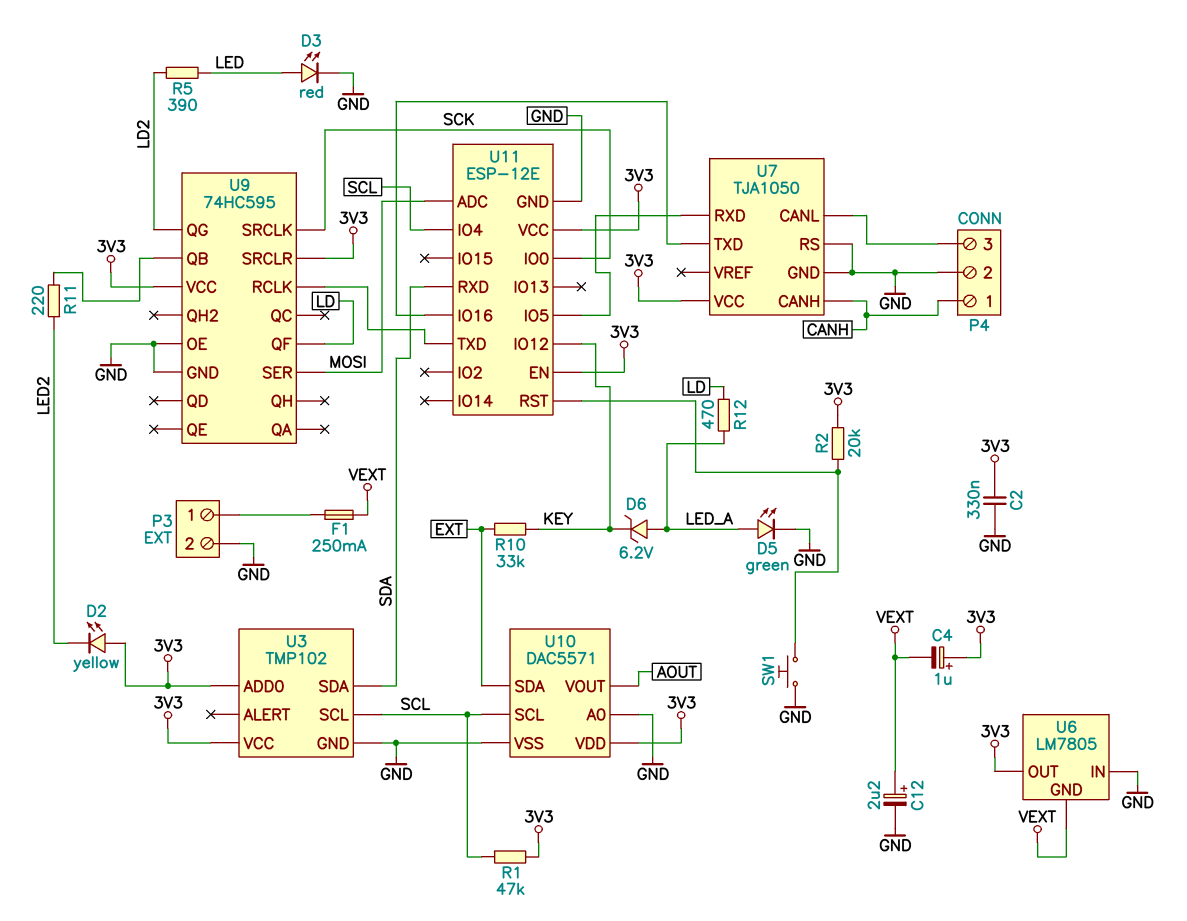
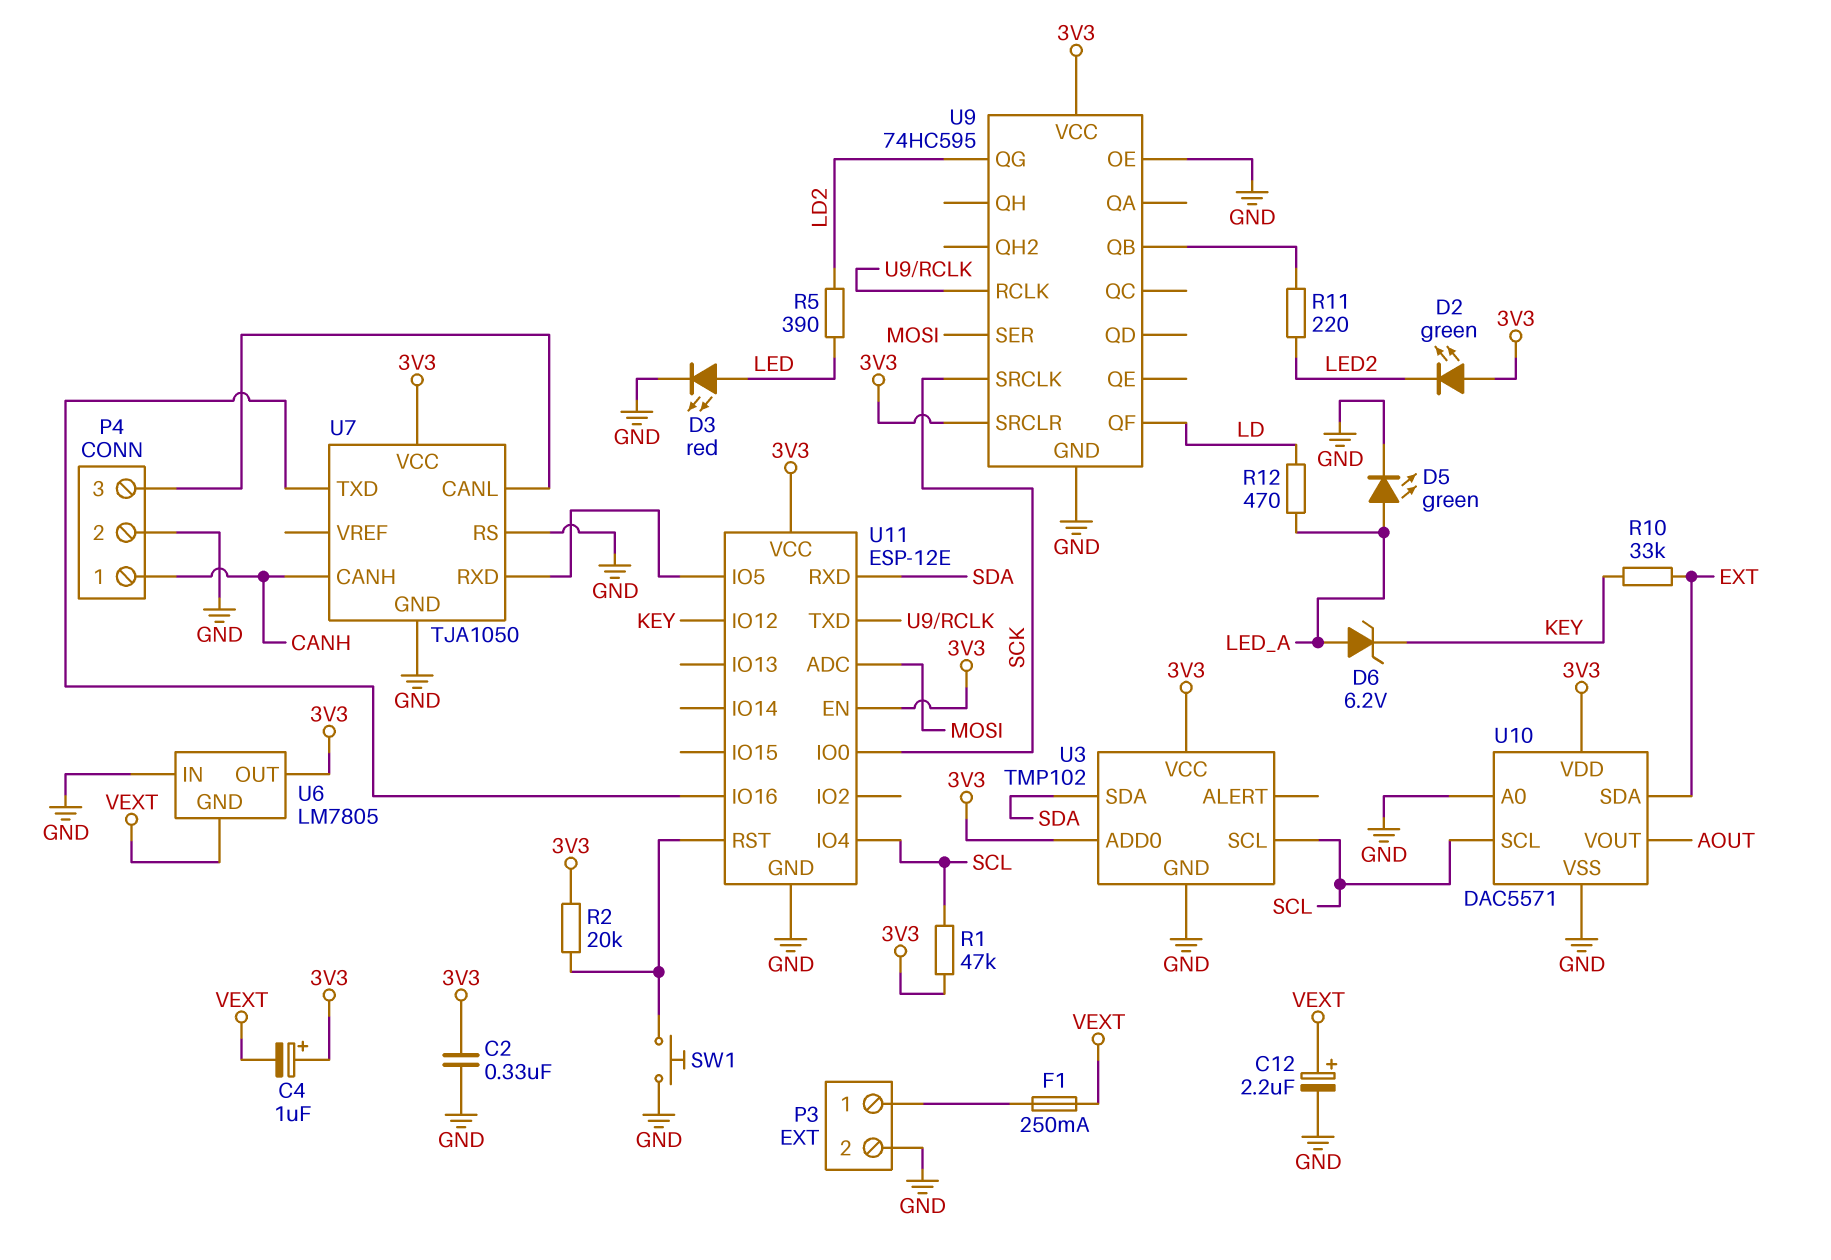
D2: LED yellow (A 3V3, K LED2) -> LED green (A 3V3, K LED2)

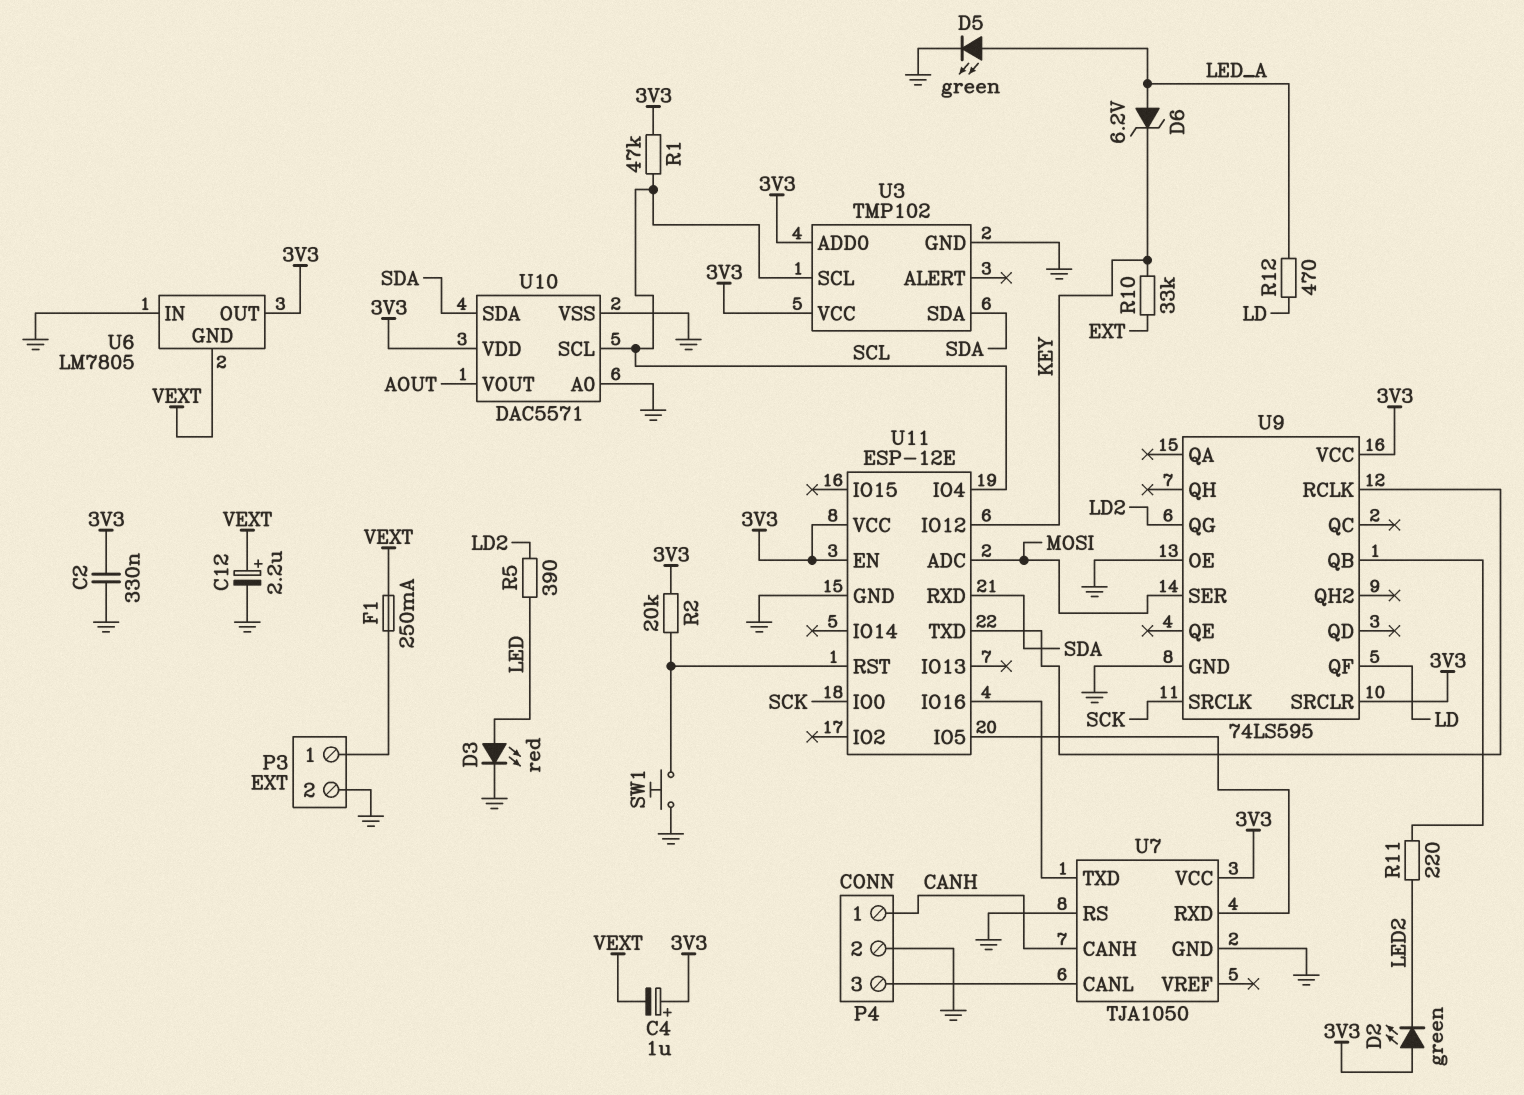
U9: 74HC595 -> 74LS595
U10 pin SDA: EXT -> SDA

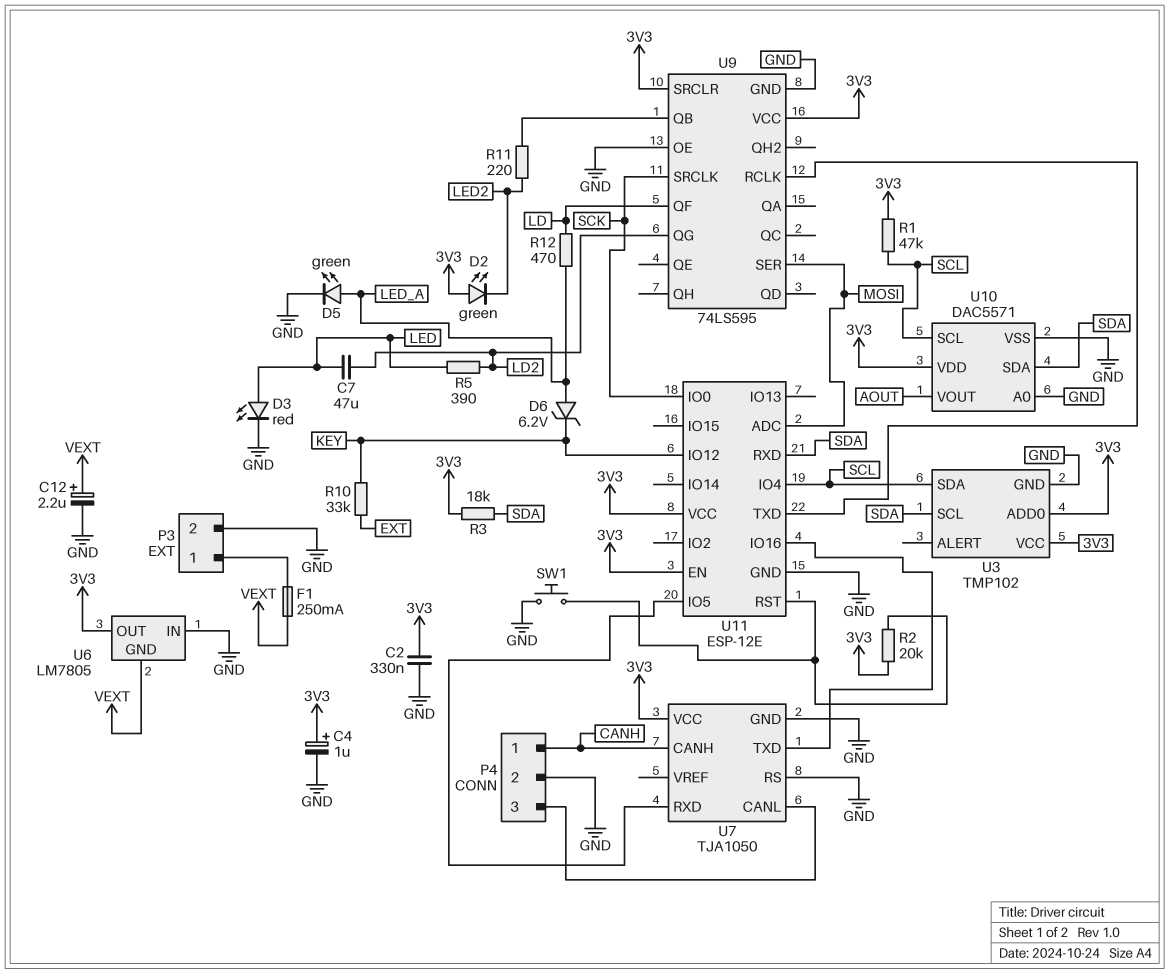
C4: 1uF (plus 3V3, minus VEXT) -> 1uF (plus 3V3, minus GND)
C7: none -> 47uF (LD2, LED)
R3: none -> 18k (3V3, SDA)
U3 pin SCL: SCL -> SDA
U3 pin SDA: SDA -> SCL

